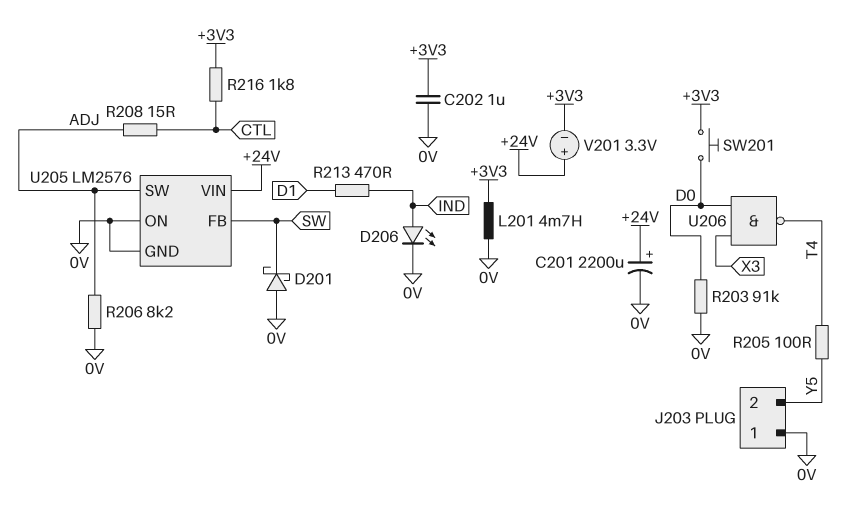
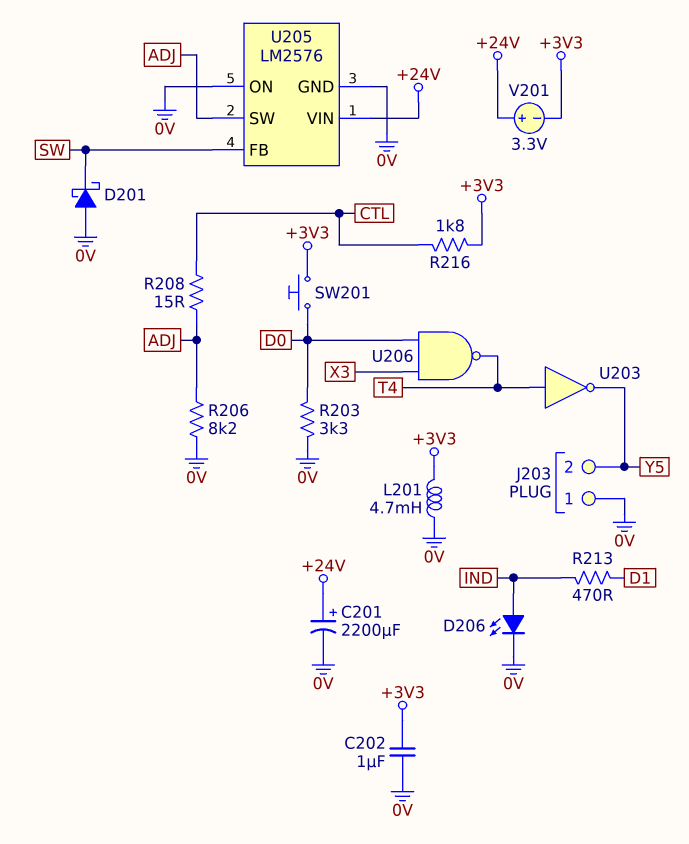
R203: 91k (0V, D0) -> 3.3k (0V, D0)
R205: 100 (T4, Y5) -> none
U203: none -> NOT (in T4, out Y5)

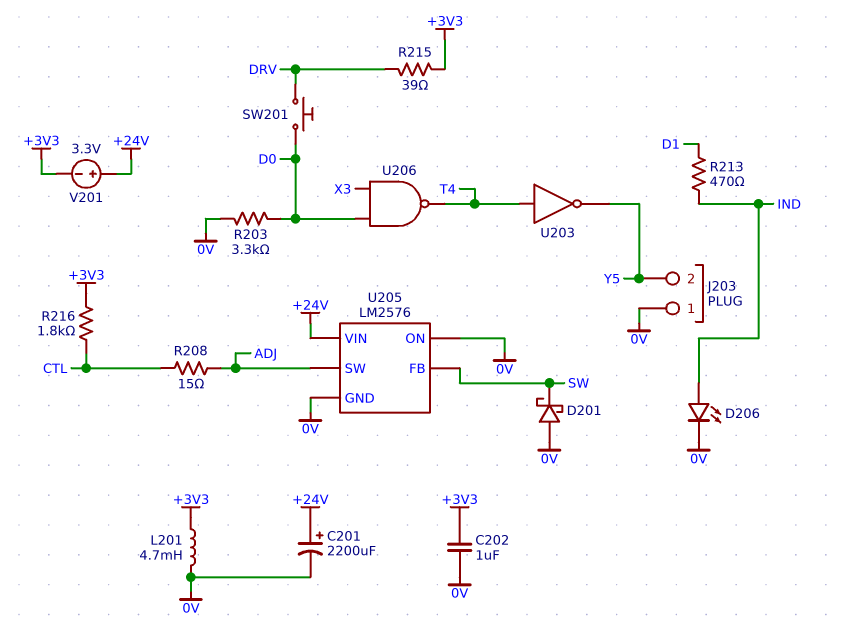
R206: 8.2k (0V, ADJ) -> none
R215: none -> 39 (+3V3, DRV)
SW201: button (+3V3, D0) -> button (D0, DRV)

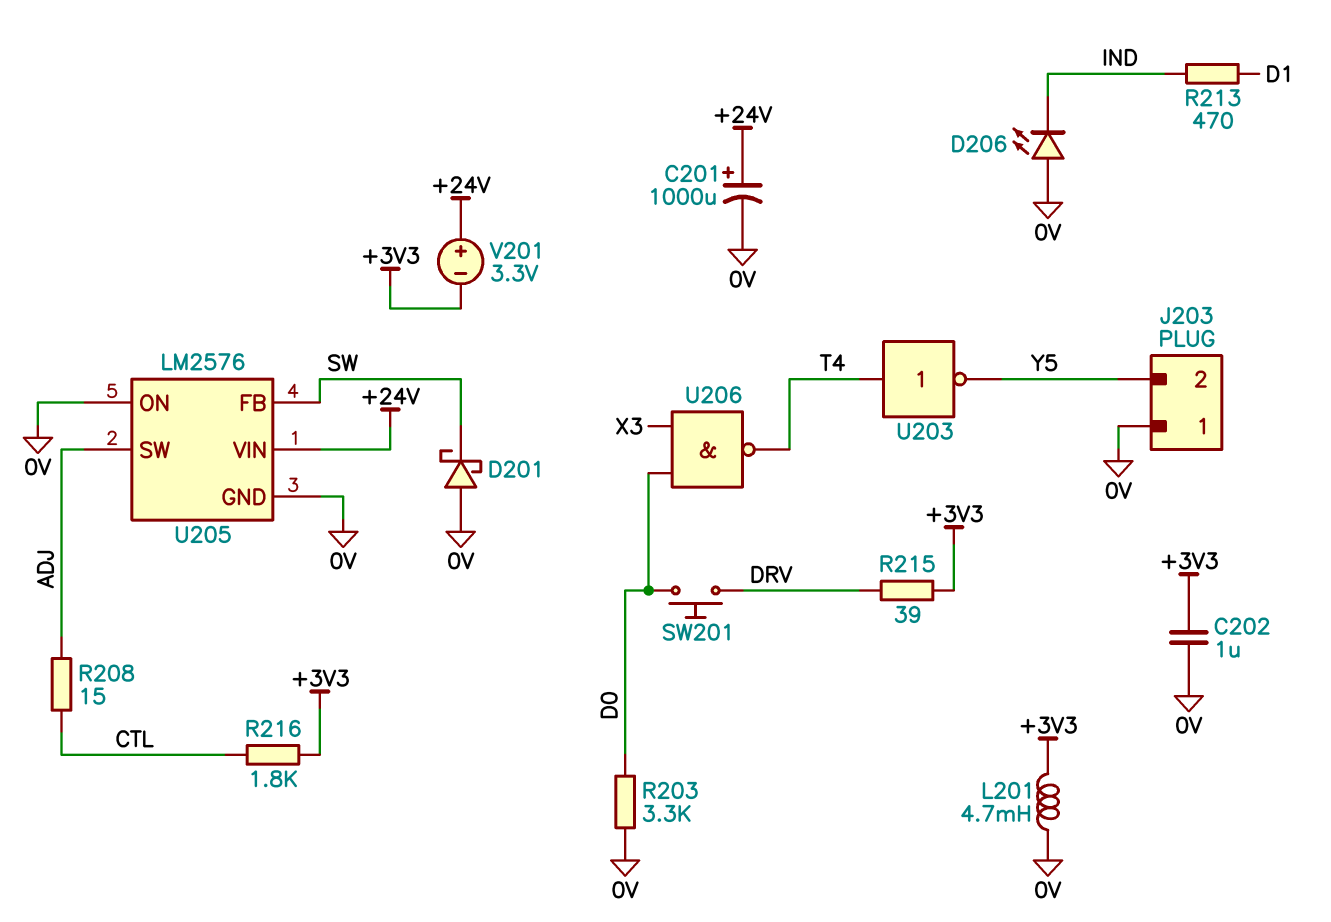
C201: 2200uF (plus +24V, minus 0V) -> 1000uF (plus +24V, minus 0V)
D206: LED (A IND, K 0V) -> LED (A 0V, K IND)

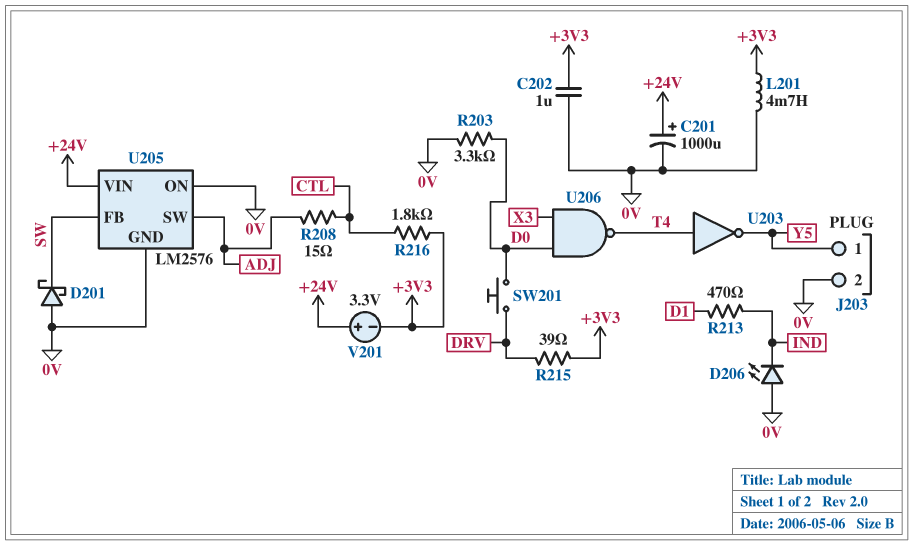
J203 pin 1: 0V -> Y5
J203 pin 2: Y5 -> 0V

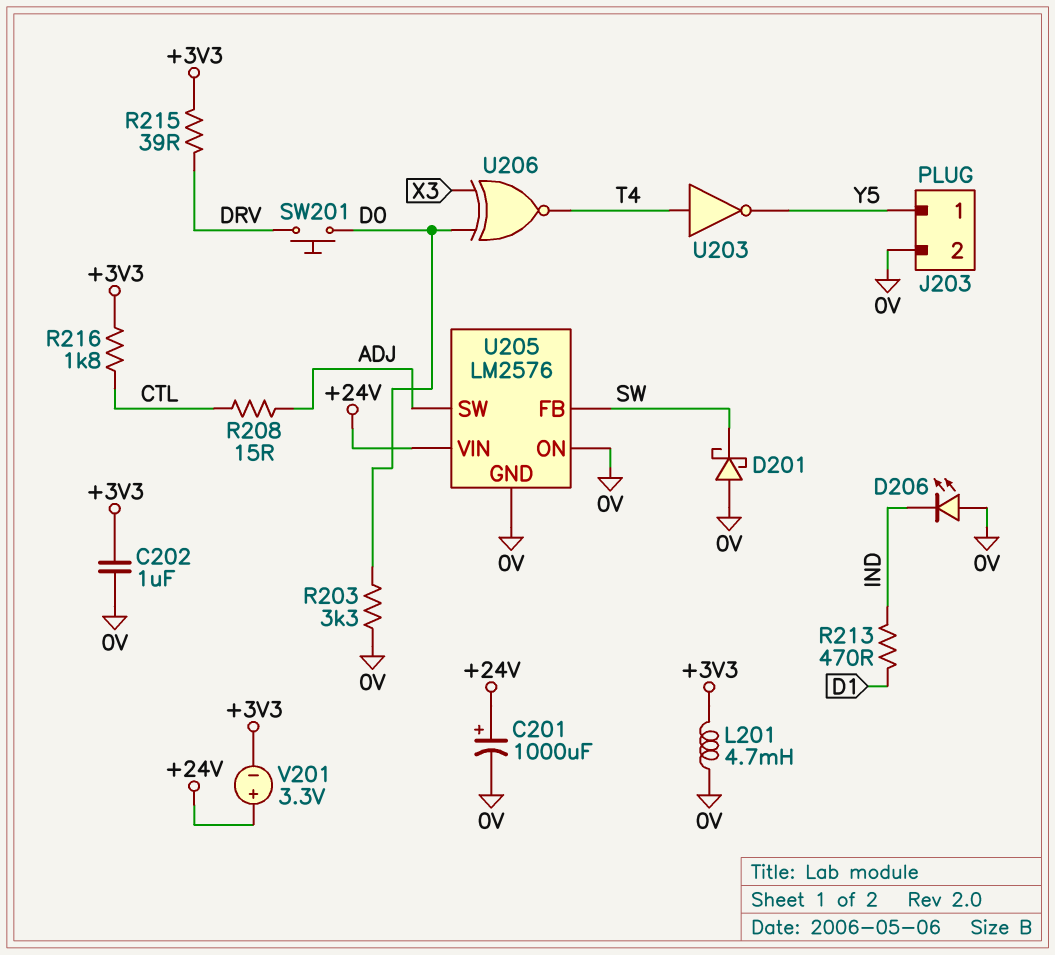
U206: NAND (in D0, in X3, out T4) -> XNOR (in D0, in X3, out T4)

